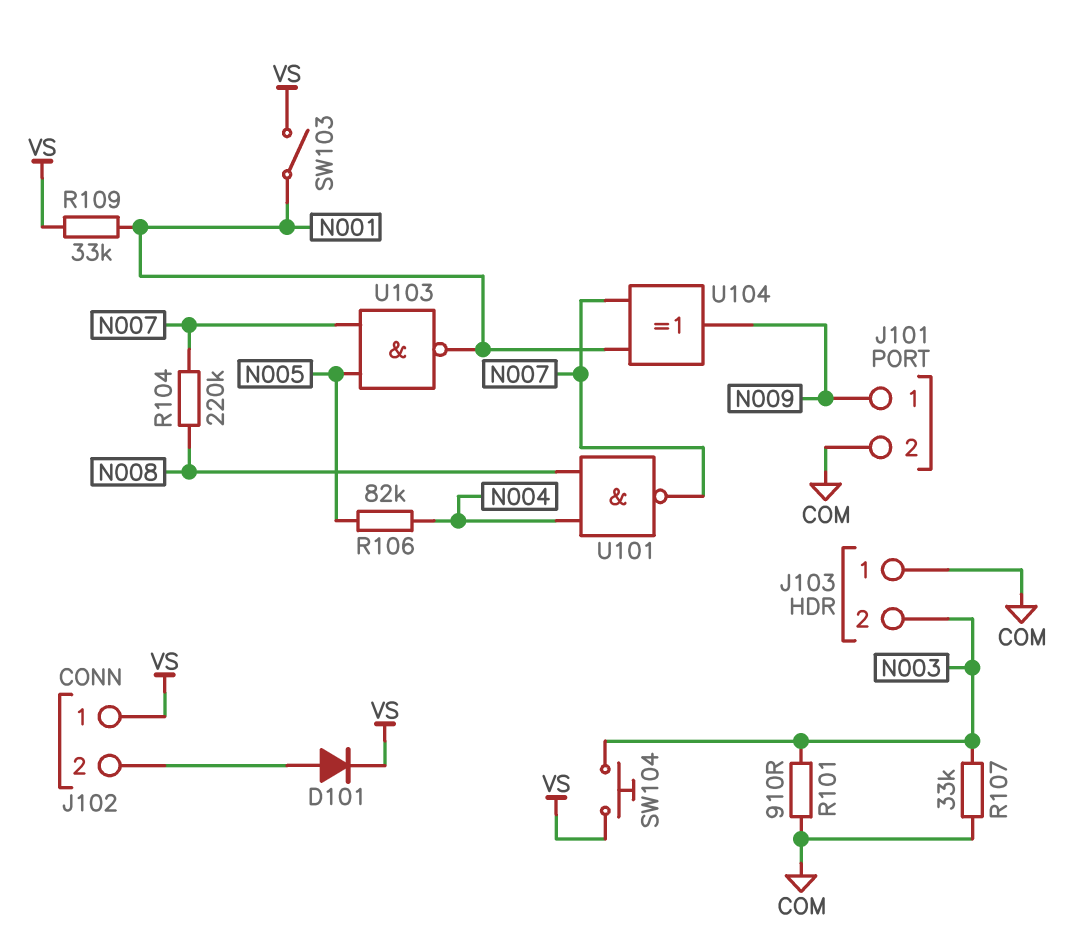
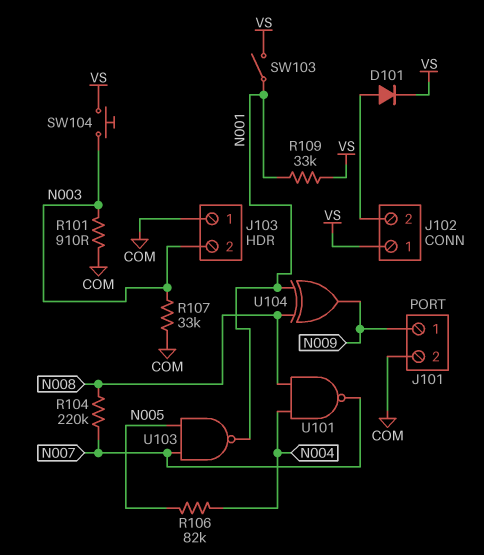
U104: XOR (in N001, in N007, out N009) -> XOR (in N001, in N008, out N009)

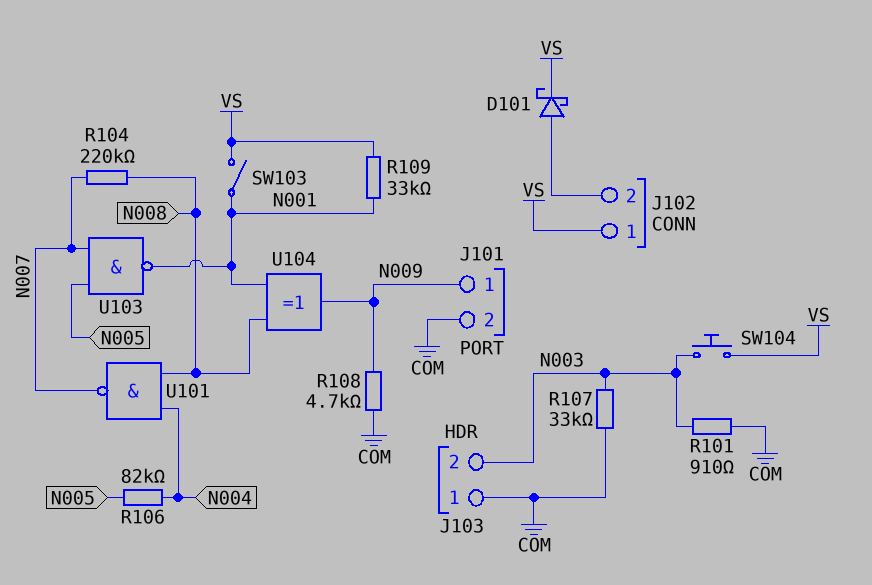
D101: diode (A J102/2, K VS) -> schottky (A J102/2, K VS)
R108: none -> 4.7k (COM, N009)

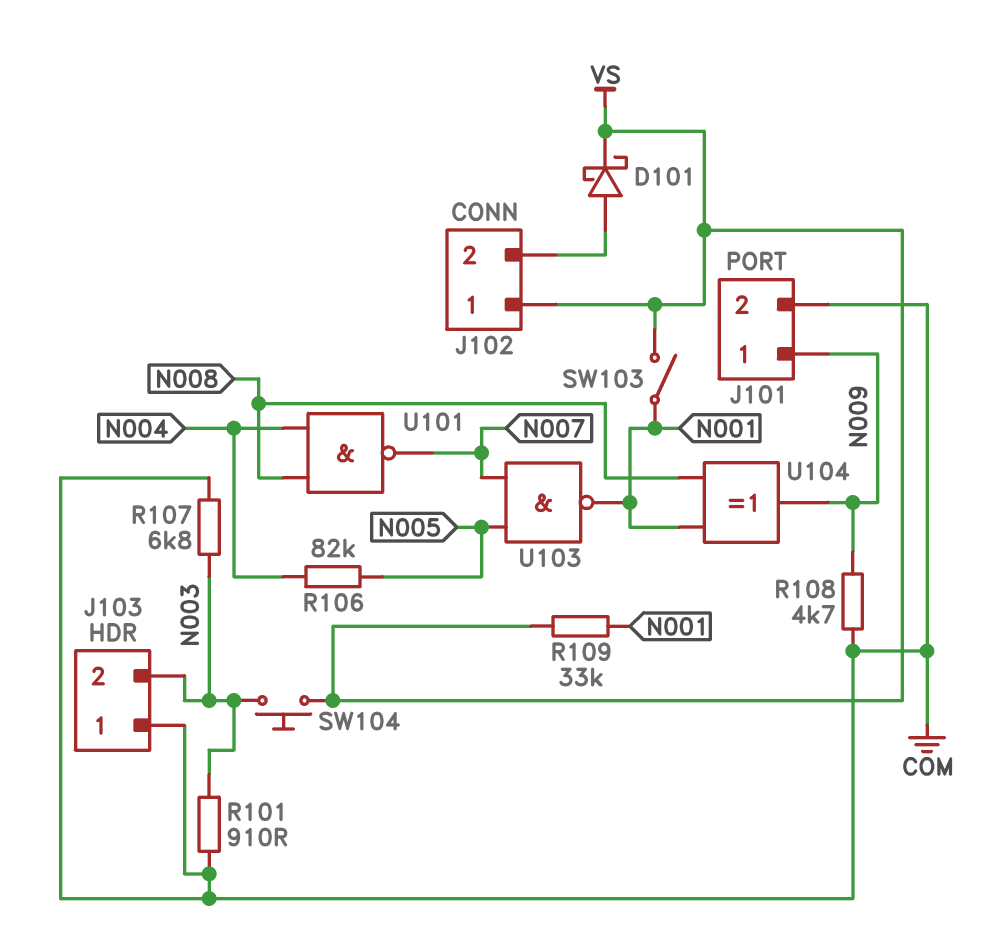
R104: 220k (N007, N008) -> none
R107: 33k (COM, N003) -> 6.8k (COM, N003)

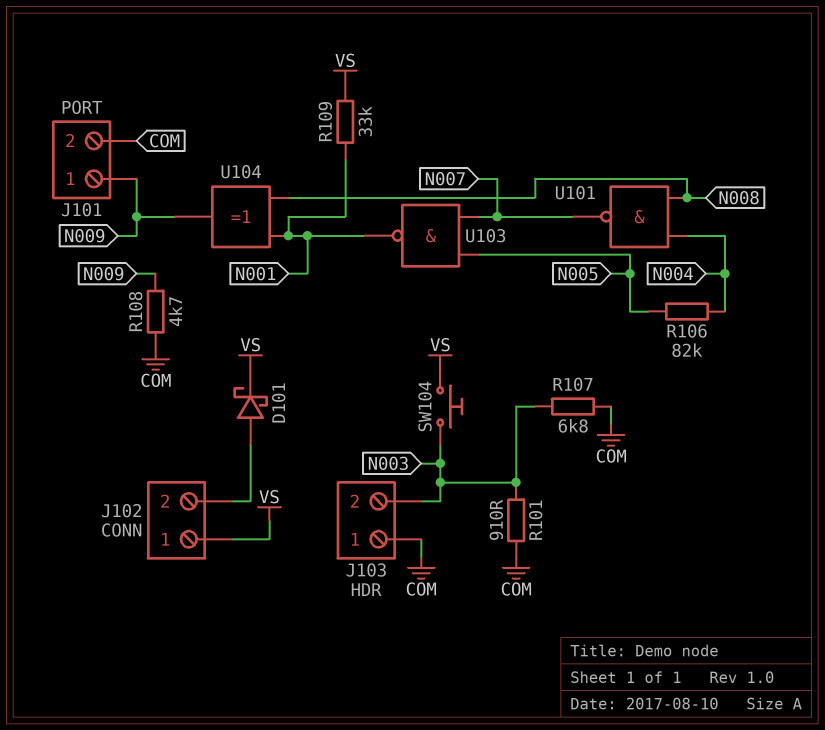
SW103: switch (N001, VS) -> none

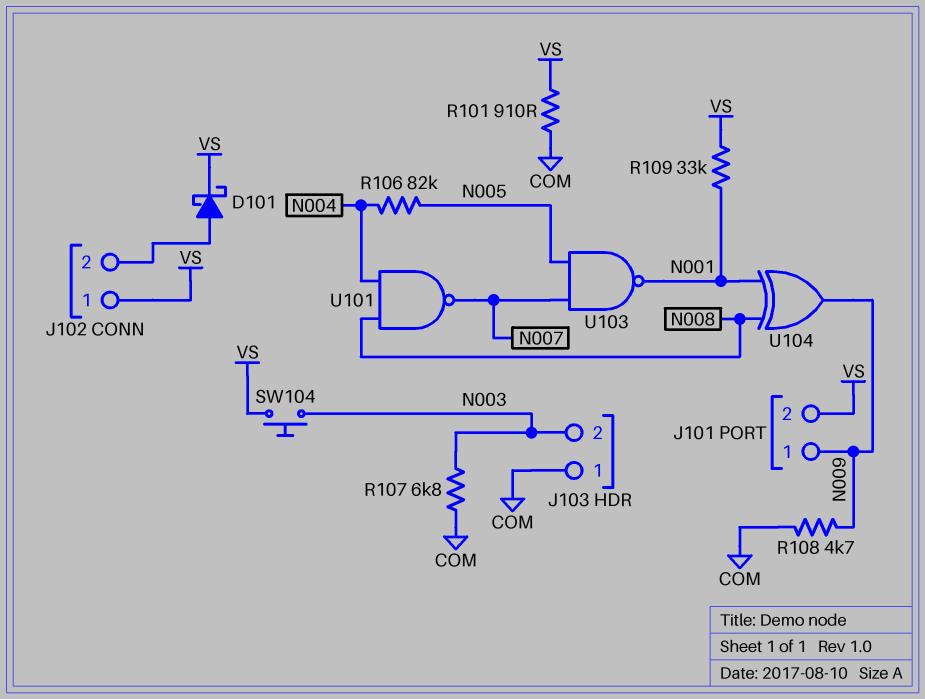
J101 pin 2: COM -> VS
R101: 910 (COM, N003) -> 910 (COM, VS)

